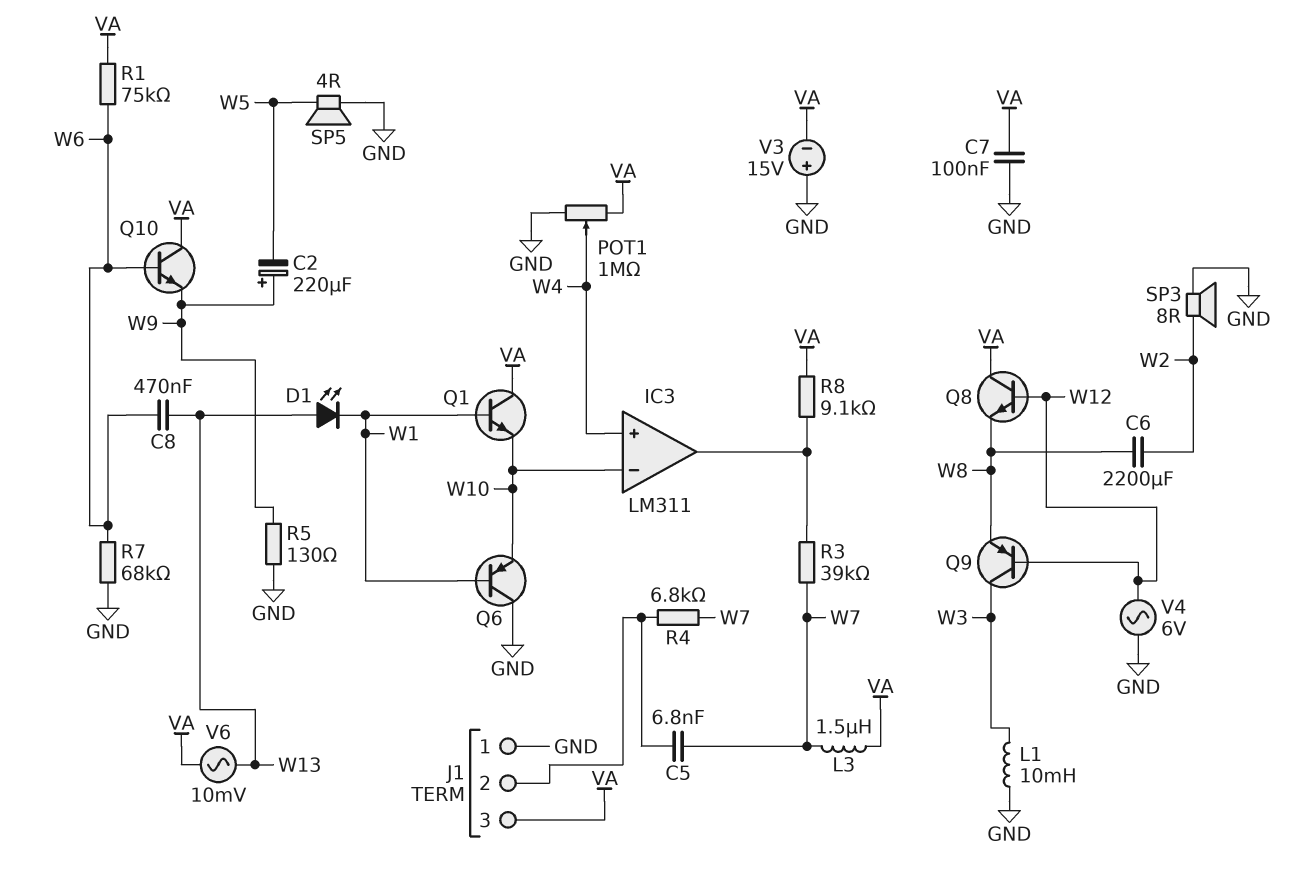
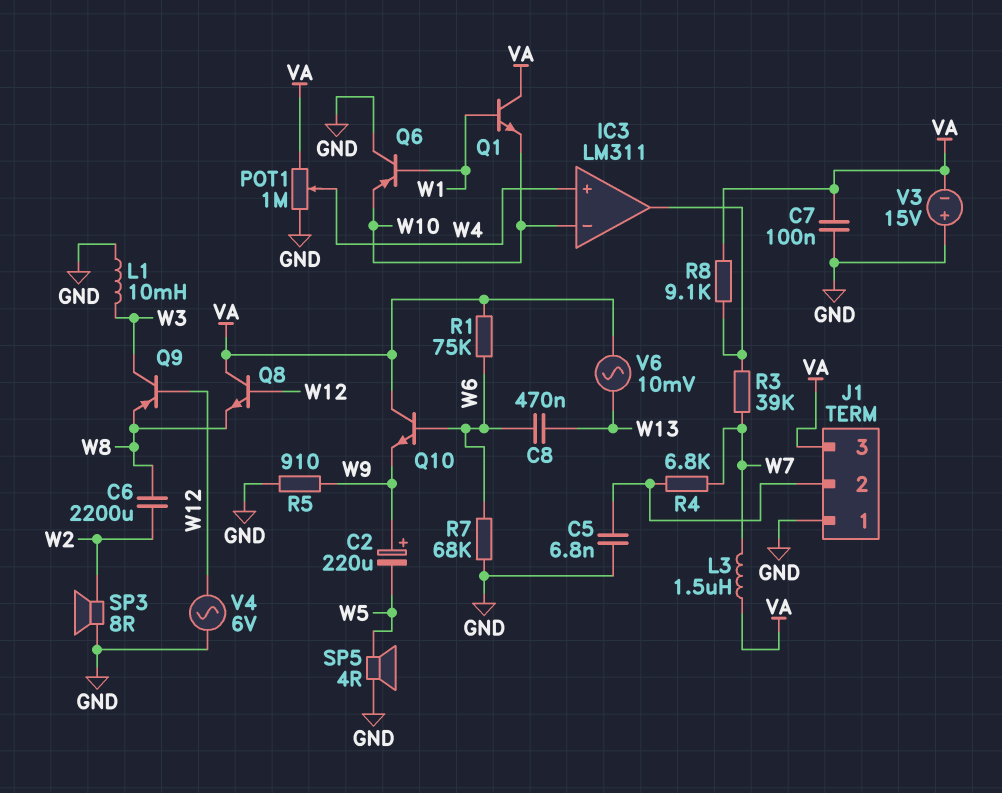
C5: 6.8nF (J1/2, W7) -> 6.8nF (GND, J1/2)
D1: LED (A W13, K W1) -> none
R5: 130 (GND, W9) -> 910 (GND, W9)

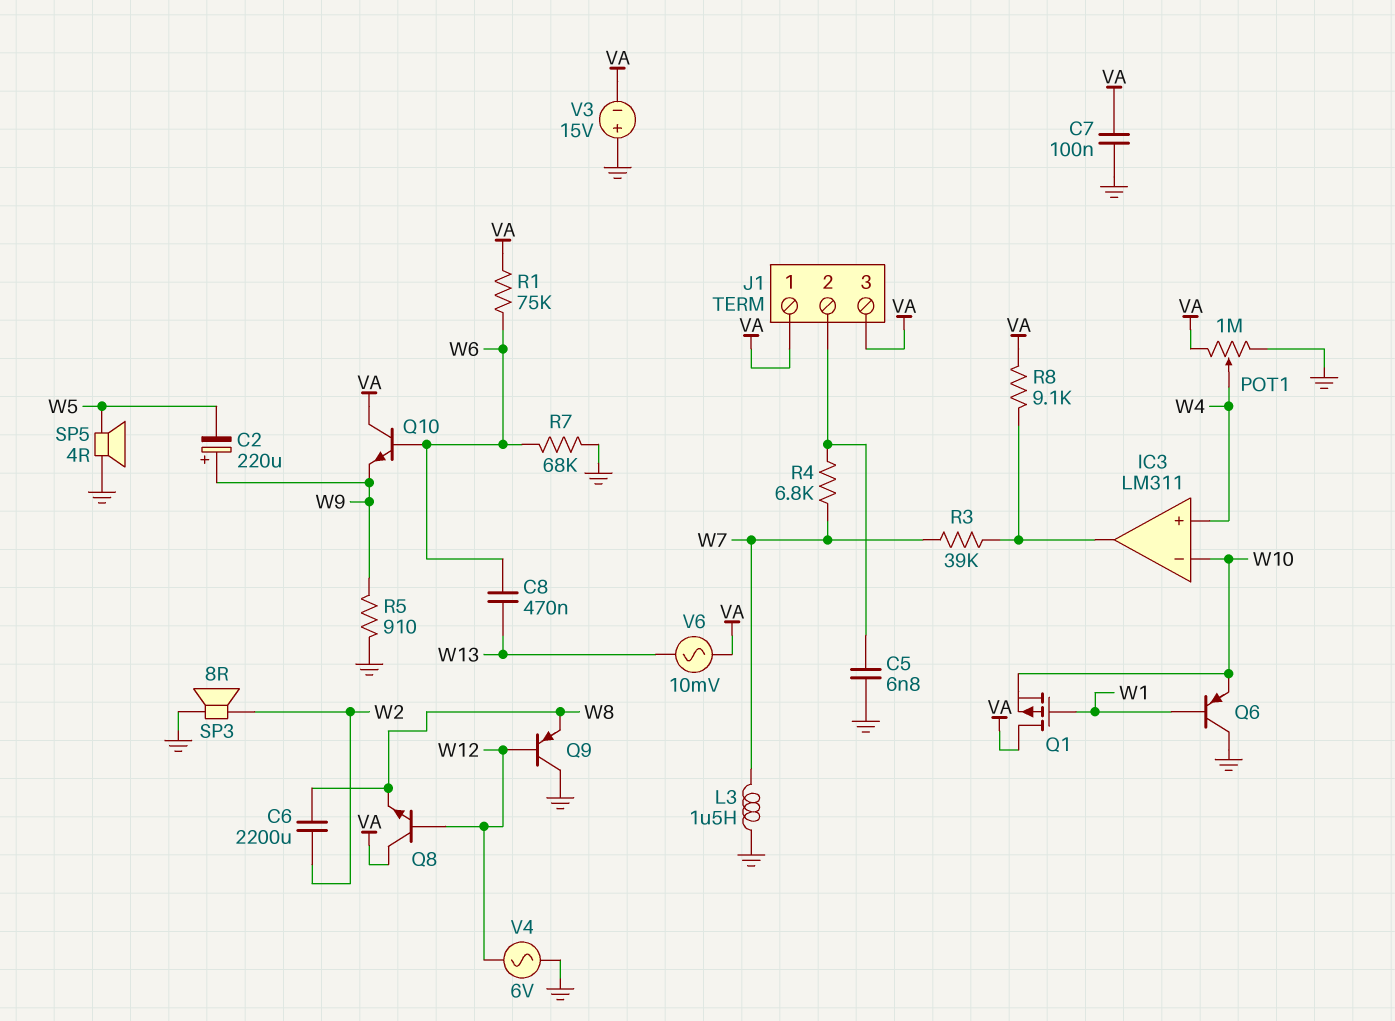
J1 pin 1: GND -> VA
L1: 10mH (GND, W3) -> none
L3: 1.5uH (VA, W7) -> 1.5uH (GND, W7)
Q1: NPN (B W1, C VA, E W10) -> PMOS (G W1, D VA, S W10)
Q9: PNP (B W12, C W3, E W8) -> PNP (B W12, C GND, E W8)

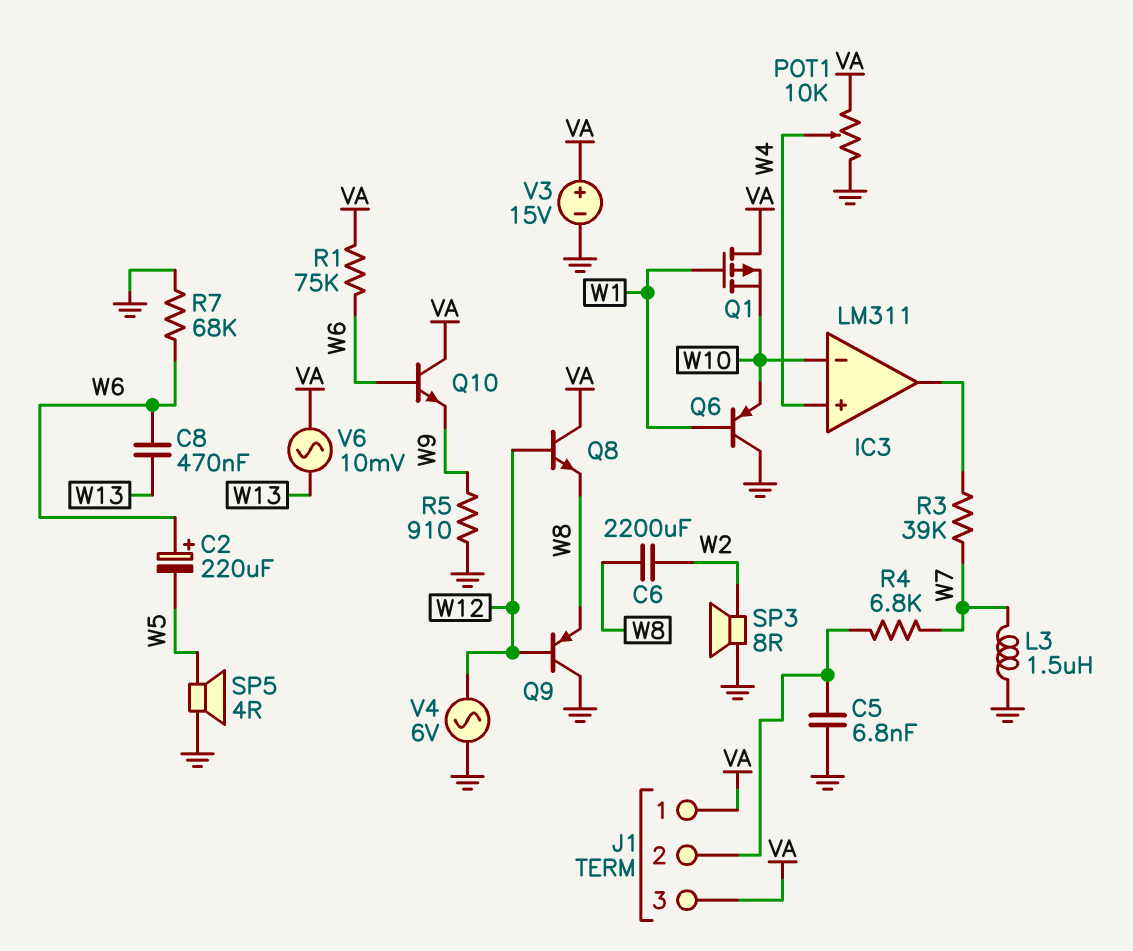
C2: 220uF (plus W9, minus W5) -> 220uF (plus W6, minus W5)
C7: 100nF (GND, VA) -> none
POT1: 1M (GND, VA, wiper W4) -> 10k (GND, VA, wiper W4)
R8: 9.1k (IC3/out, VA) -> none
V3: 15V (plus GND, minus VA) -> 15V (plus VA, minus GND)

